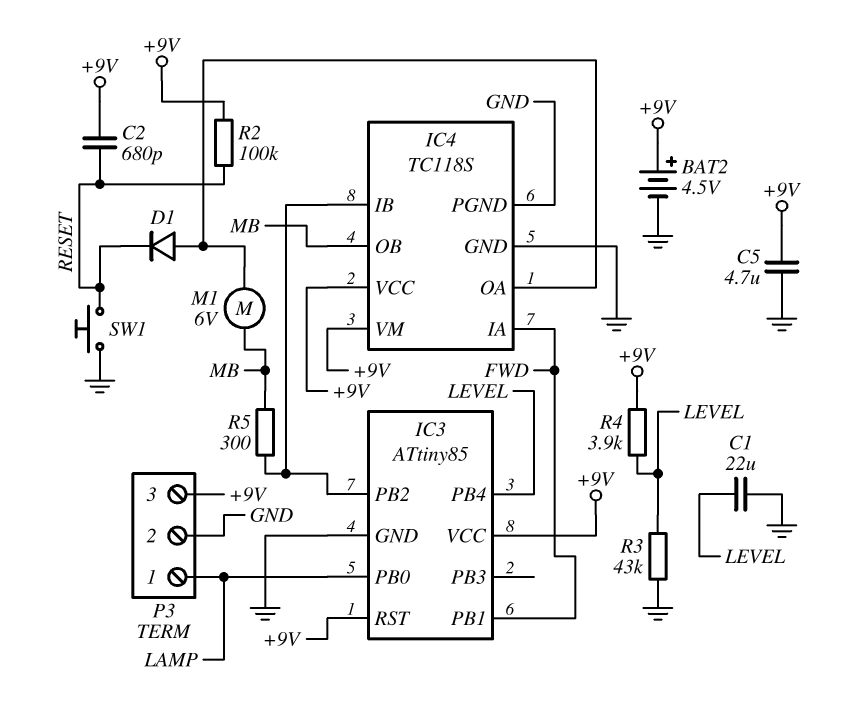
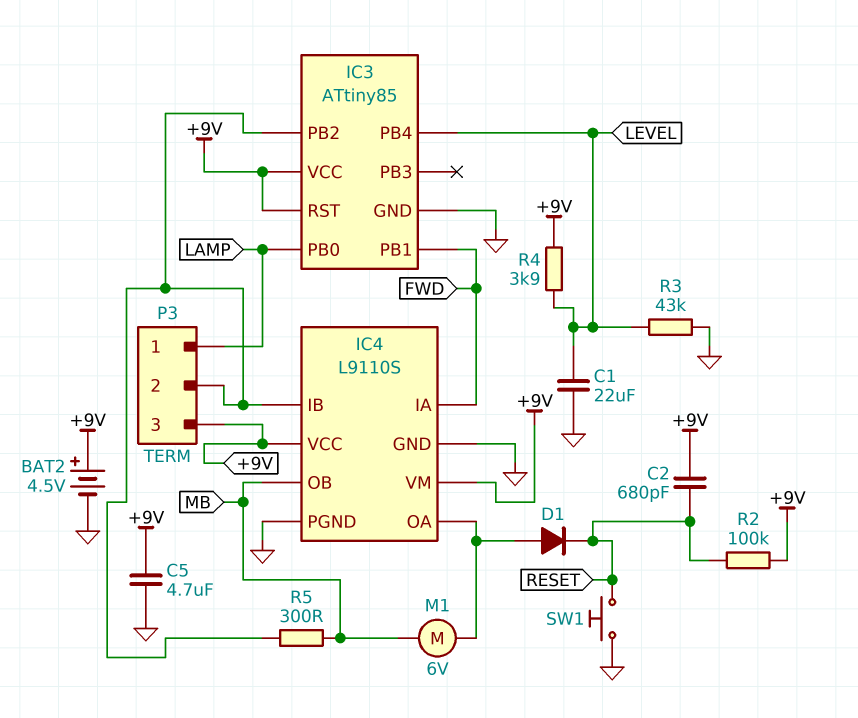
IC4: TC118S -> L9110S
P3 pin 2: GND -> IC3/PB2

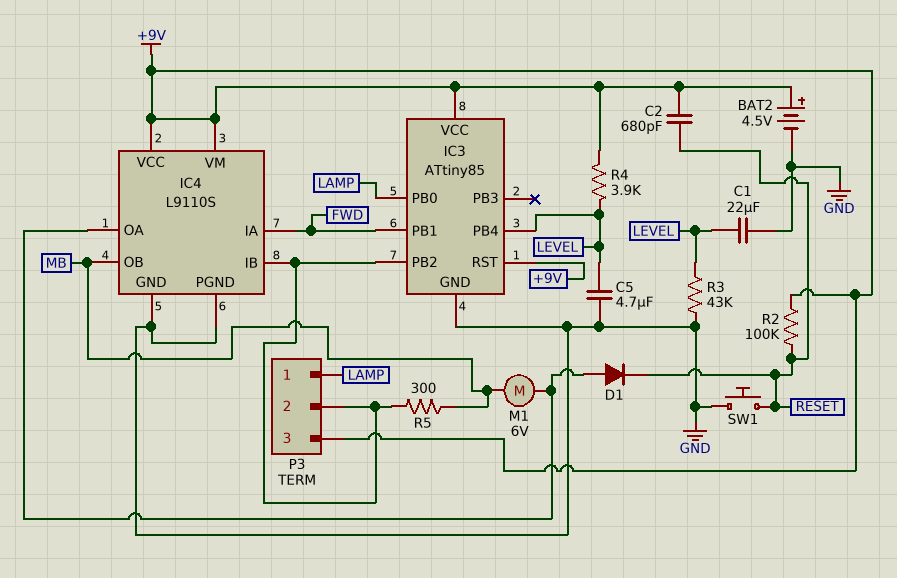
C5: 4.7uF (+9V, GND) -> 4.7uF (GND, LEVEL)

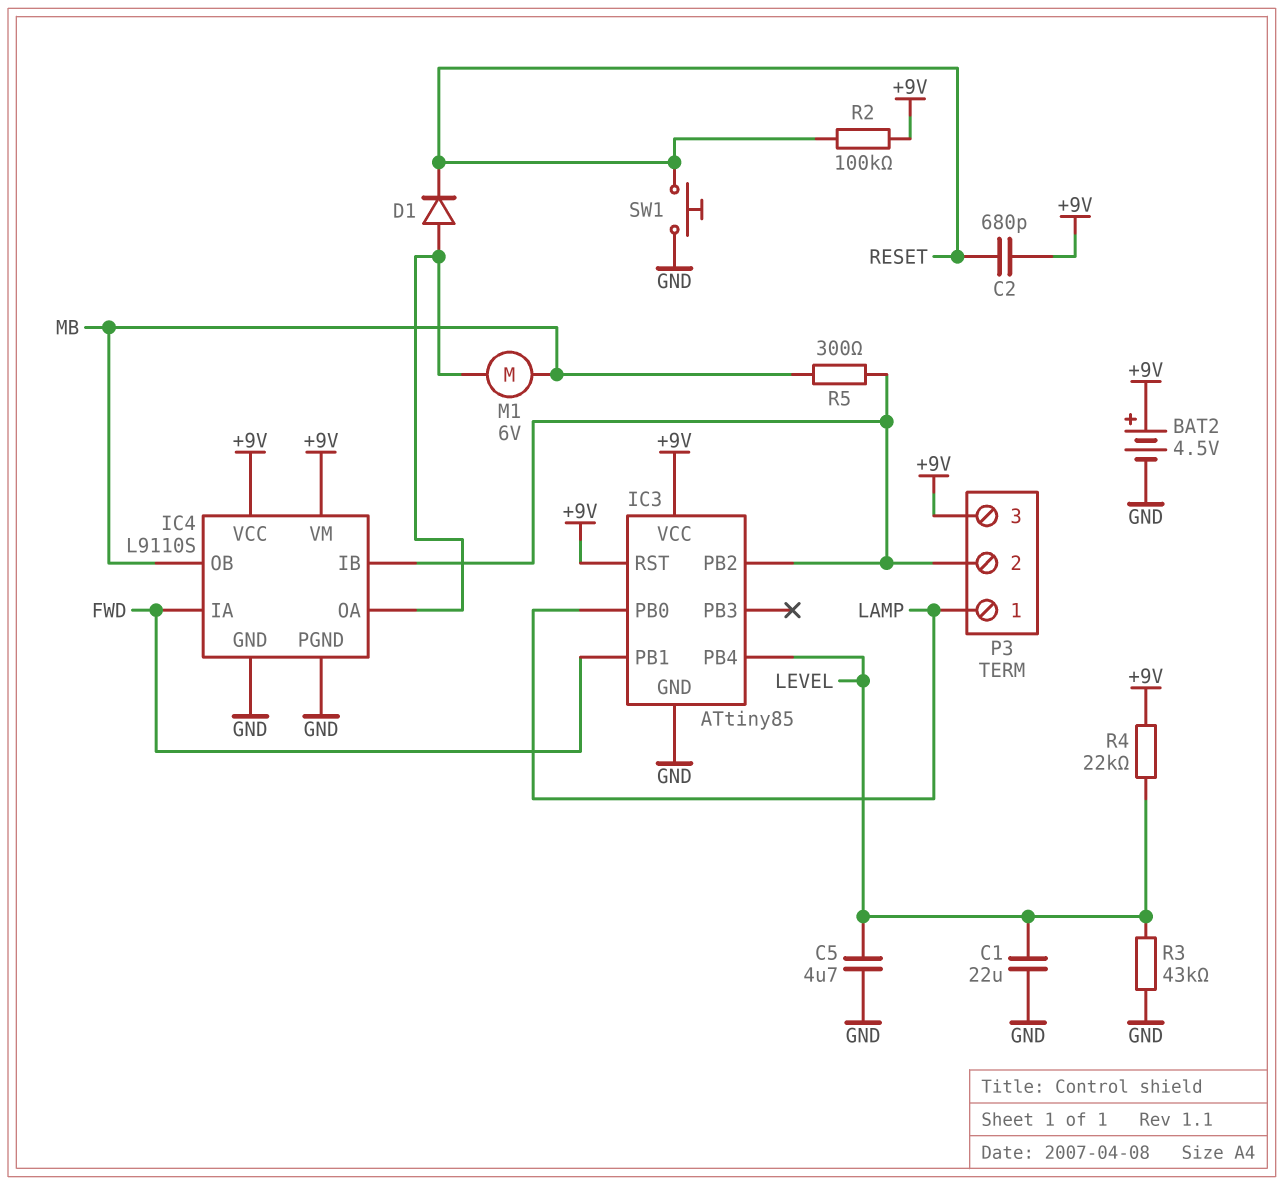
R4: 3.9k (+9V, LEVEL) -> 22k (+9V, LEVEL)

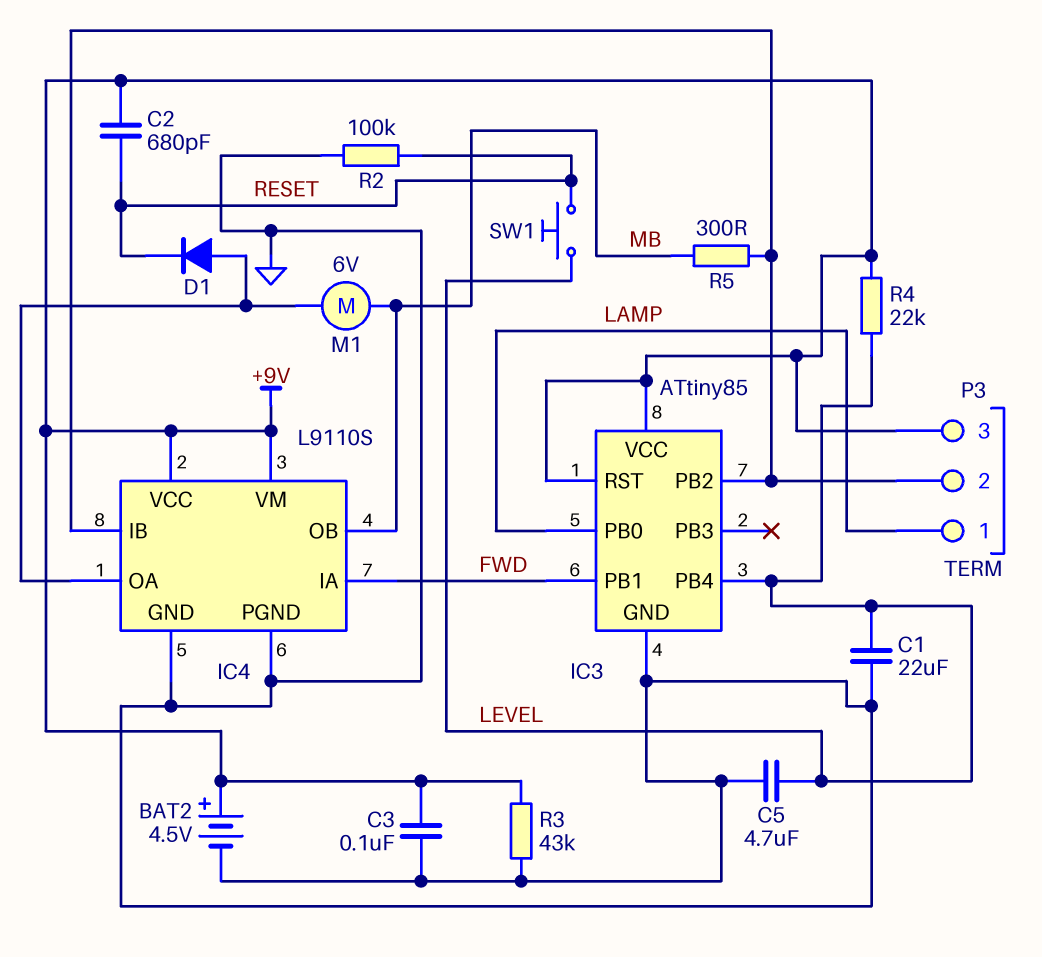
C3: none -> 100nF (+9V, GND)
R2: 100k (+9V, RESET) -> 100k (GND, RESET)
R3: 43k (GND, LEVEL) -> 43k (+9V, GND)
SW1: button (GND, RESET) -> button (LEVEL, RESET)

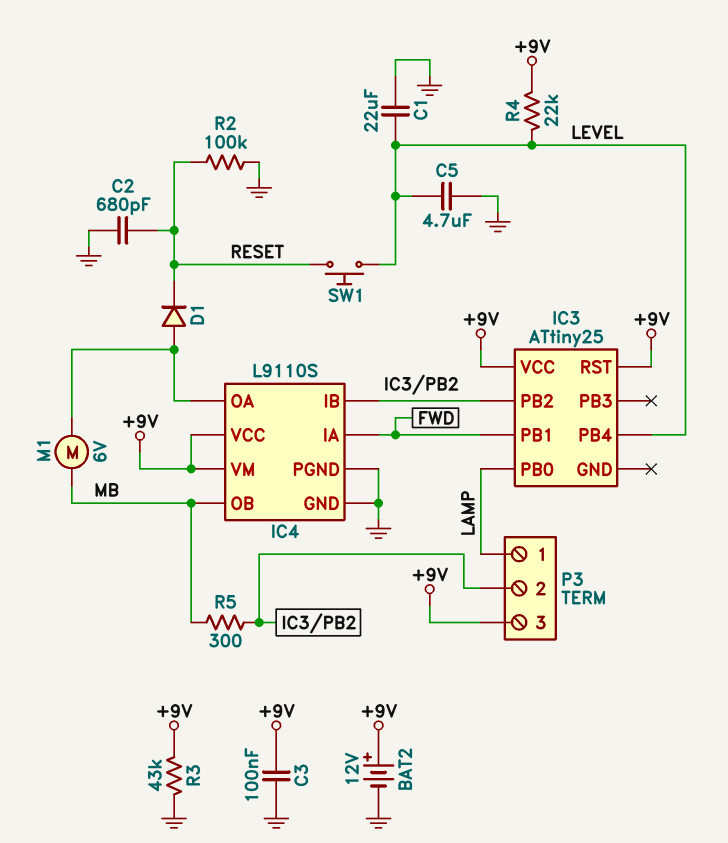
BAT2: 4.5V (plus +9V, minus GND) -> 12V (plus +9V, minus GND)
C2: 680pF (+9V, RESET) -> 680pF (GND, RESET)
IC3: ATtiny85 -> ATtiny25
IC3 pin GND: GND -> none

